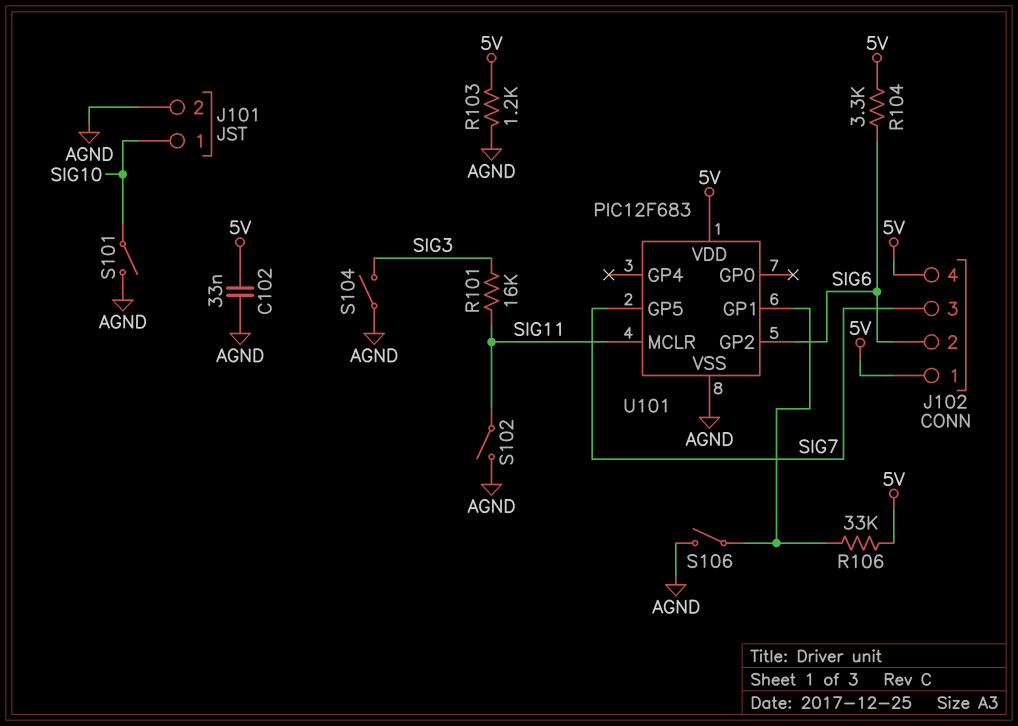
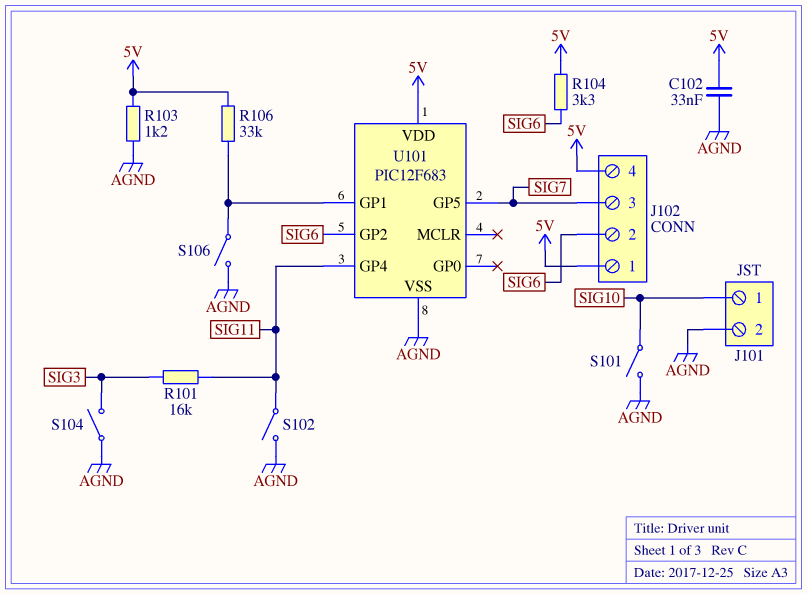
U101 pin GP4: none -> SIG11
U101 pin MCLR: SIG11 -> none

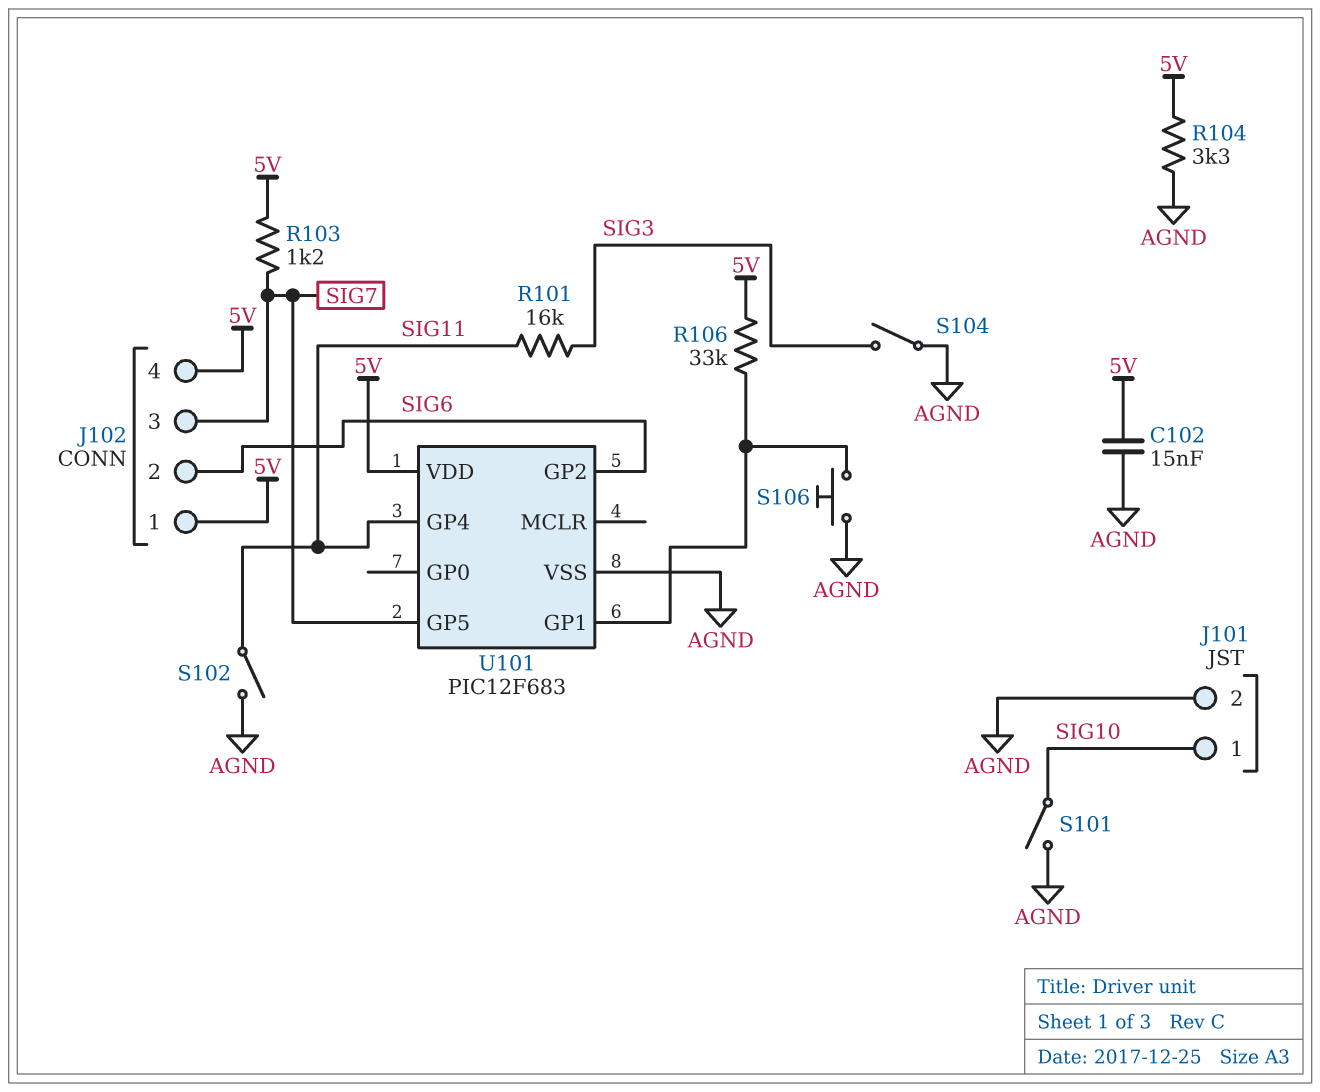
C102: 33nF (5V, AGND) -> 15nF (5V, AGND)
R103: 1.2k (5V, AGND) -> 1.2k (5V, SIG7)
R104: 3.3k (5V, SIG6) -> 3.3k (5V, AGND)
S106: switch (AGND, U101/GP1) -> button (AGND, U101/GP1)

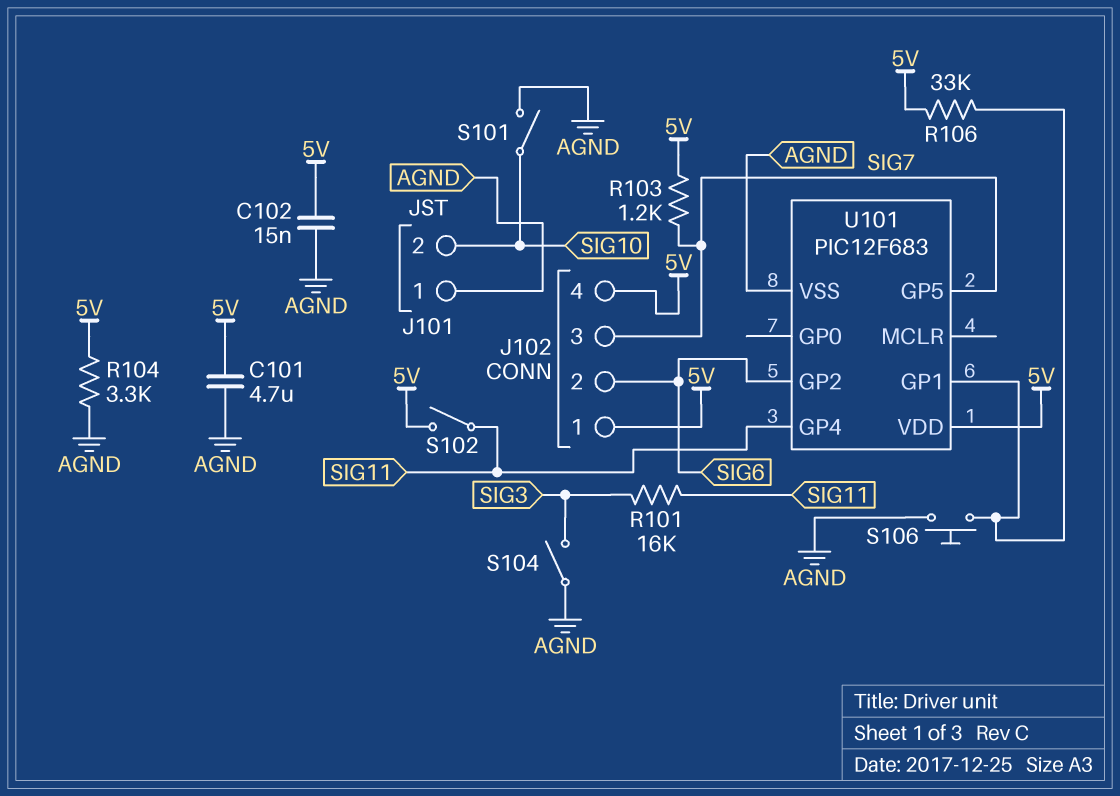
C101: none -> 4.7uF (5V, AGND)
J101 pin 1: SIG10 -> AGND
J101 pin 2: AGND -> SIG10
S102: switch (AGND, SIG11) -> switch (5V, SIG11)

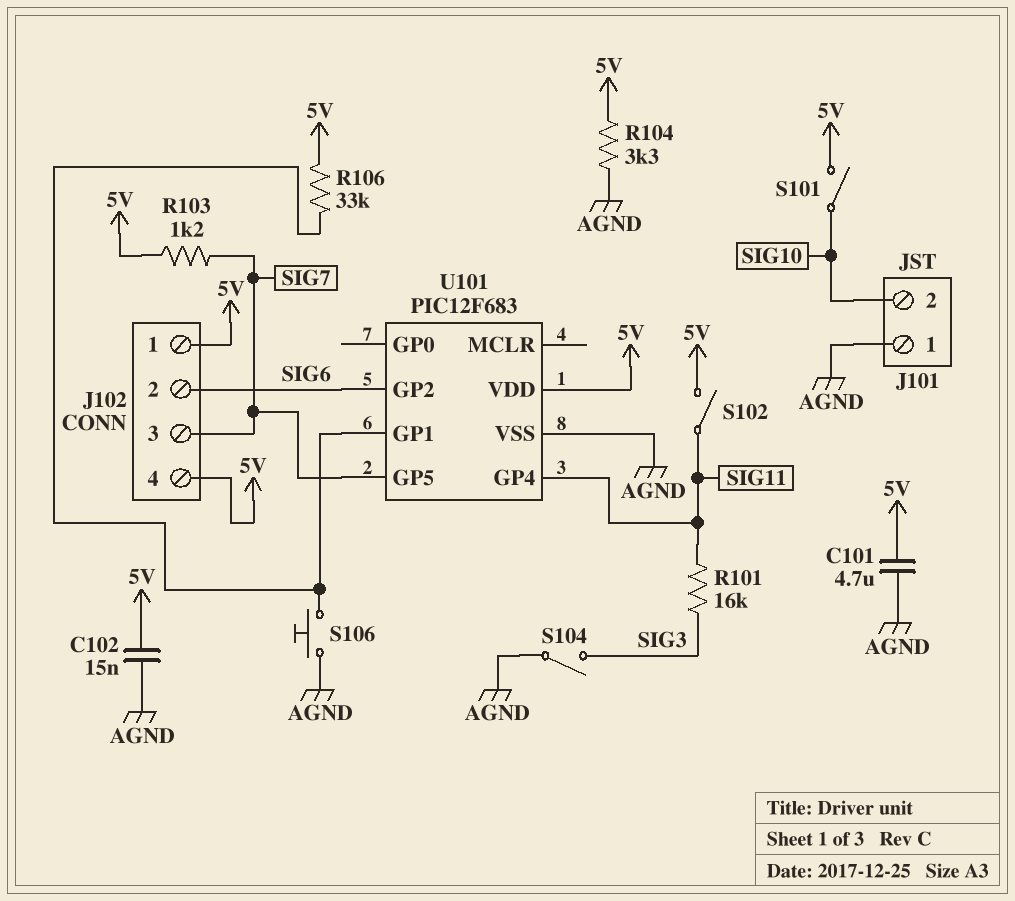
S101: switch (AGND, SIG10) -> switch (5V, SIG10)

